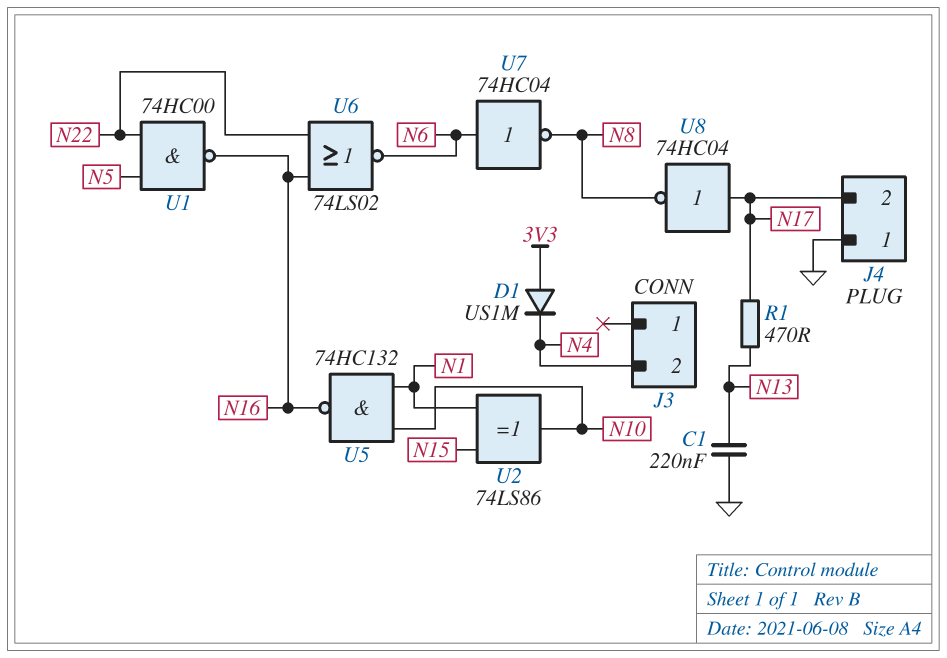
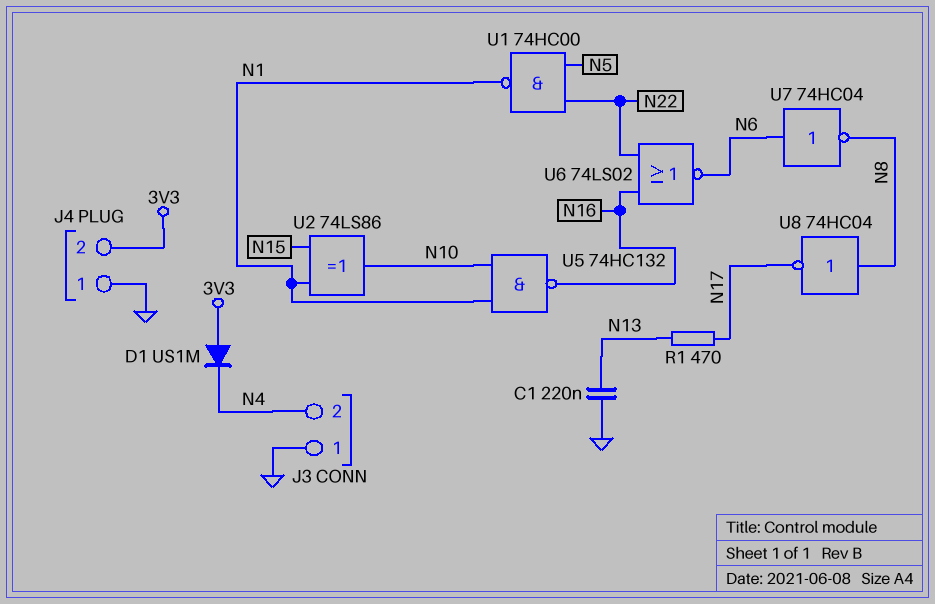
J3 pin 1: none -> GND
J4 pin 2: N17 -> 3V3
U1: NAND 74HC00 (in N5, in N22, out N16) -> NAND 74HC00 (in N5, in N22, out N1)
U8: NOT 74HC04 (in N17, out N8) -> NOT 74HC04 (in N8, out N17)

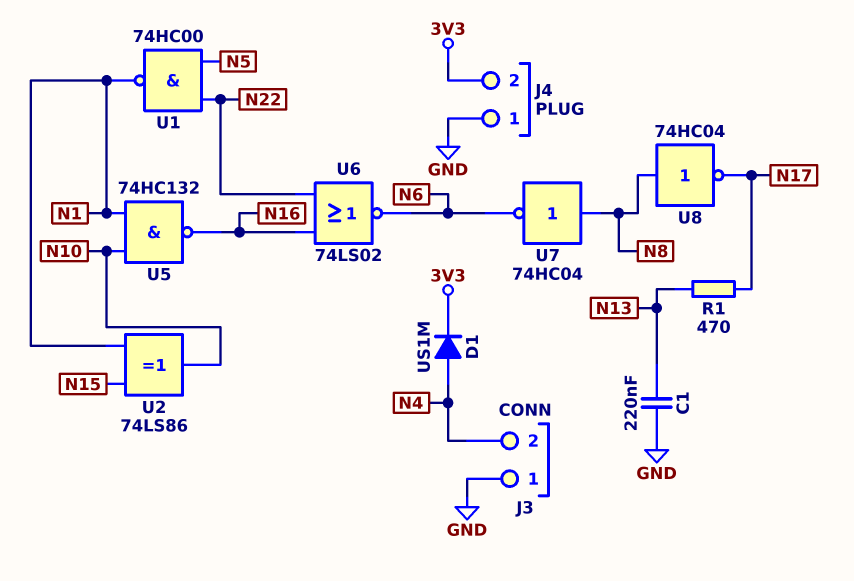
D1: diode US1M (A 3V3, K N4) -> diode US1M (A N4, K 3V3)
U7: NOT 74HC04 (in N6, out N8) -> NOT 74HC04 (in N8, out N6)

